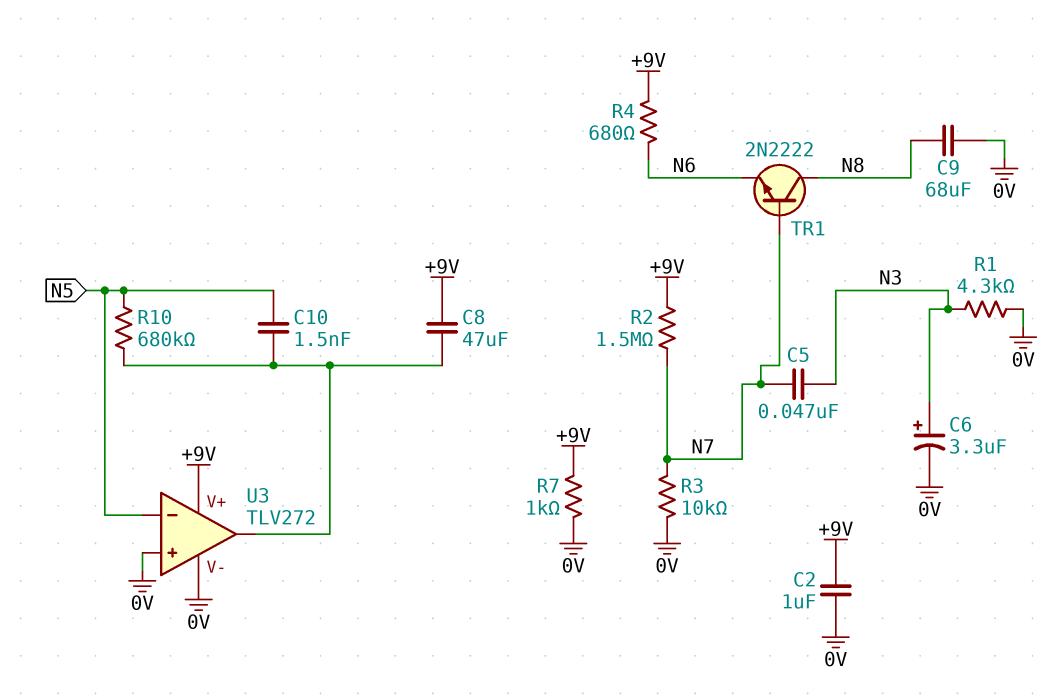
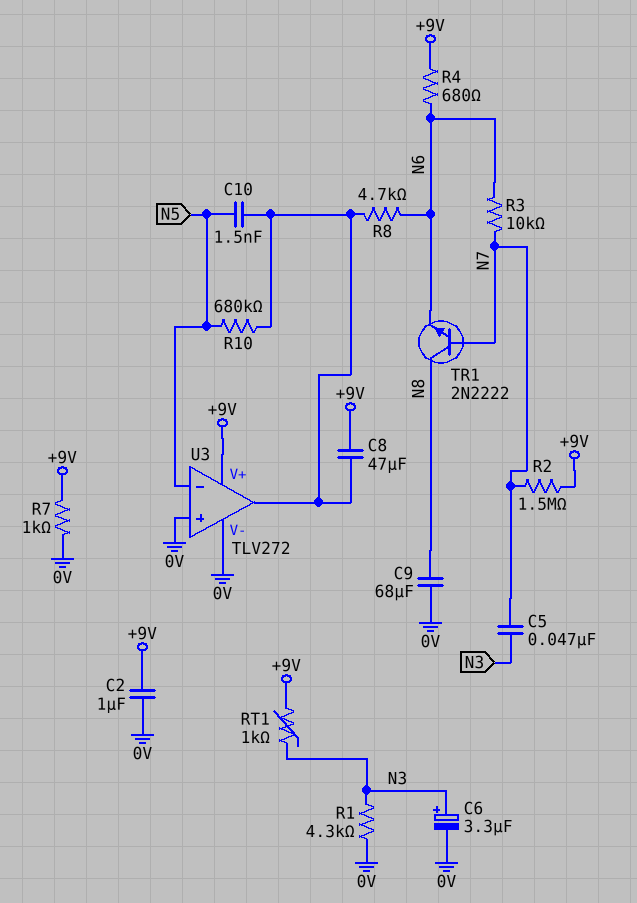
R3: 10k (0V, N7) -> 10k (N6, N7)
R8: none -> 4.7k (N6, U3/out)
RT1: none -> 1k (+9V, N3)

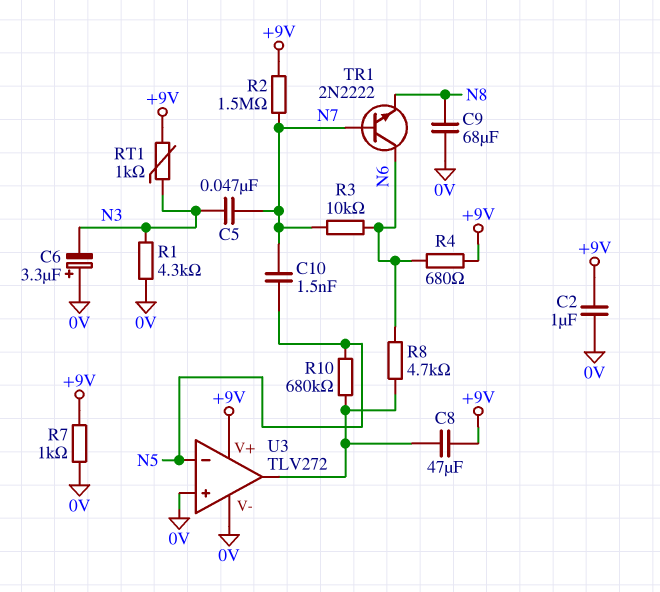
C6: 3.3uF (plus N3, minus 0V) -> 3.3uF (plus 0V, minus N3)
C10: 1.5nF (N5, U3/out) -> 1.5nF (N5, N7)
TR1: NPN 2N2222 (B N7, C N8, E N6) -> NPN 2N2222 (B N7, C N6, E N8)

